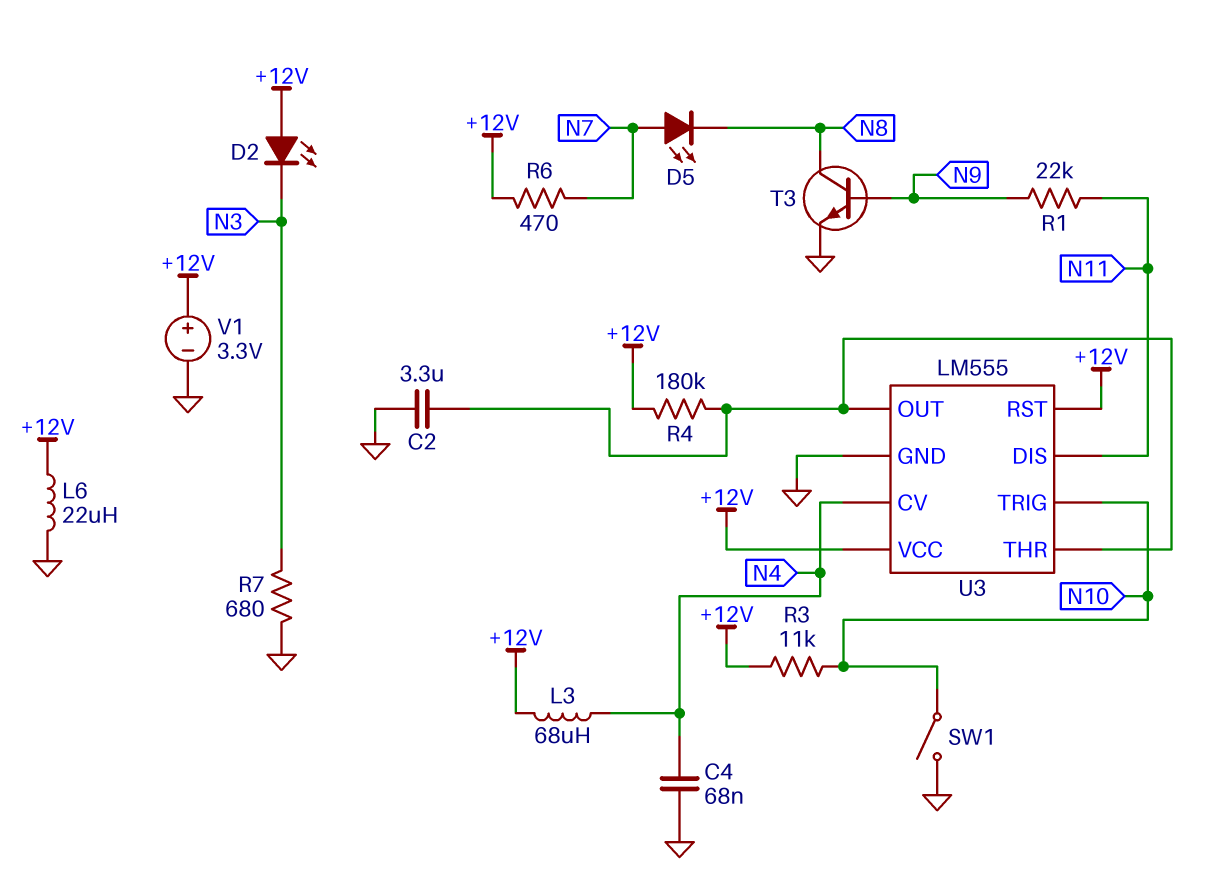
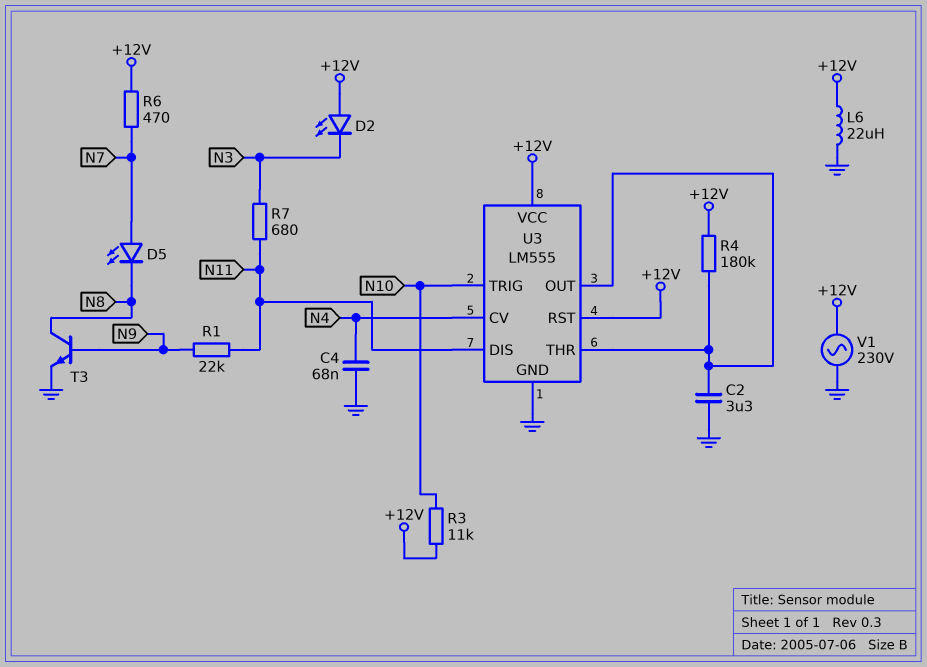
L3: 68uH (+12V, N4) -> none
R7: 680 (GND, N3) -> 680 (N3, N11)
SW1: switch (GND, N10) -> none
V1: 3.3V (plus +12V, minus GND) -> AC 230V (+12V, GND)

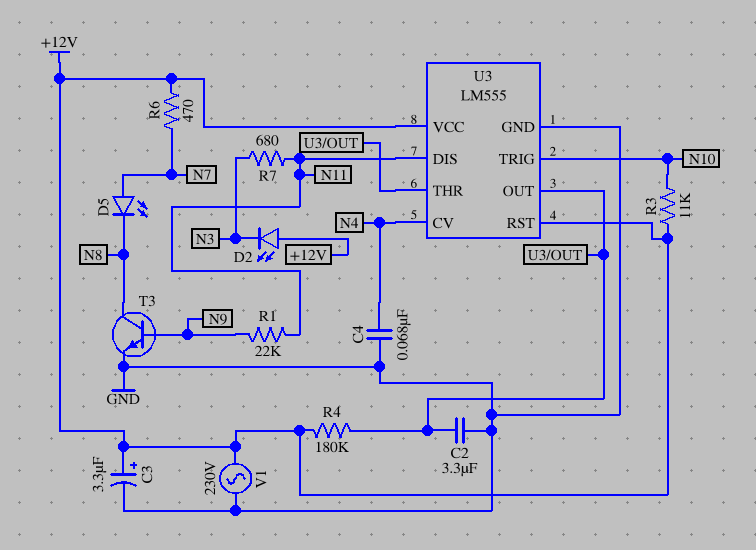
C3: none -> 3.3uF (plus +12V, minus GND)
L6: 22uH (+12V, GND) -> none

